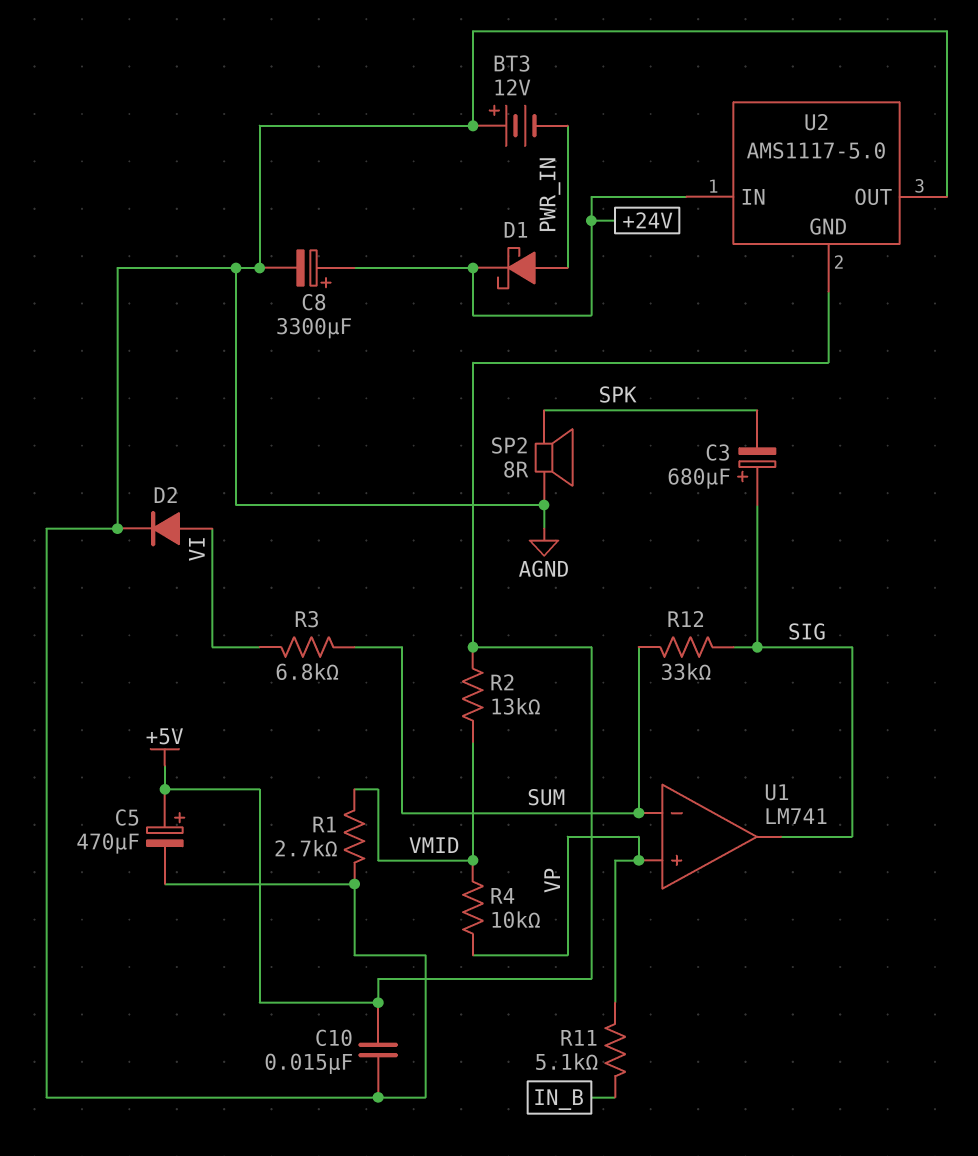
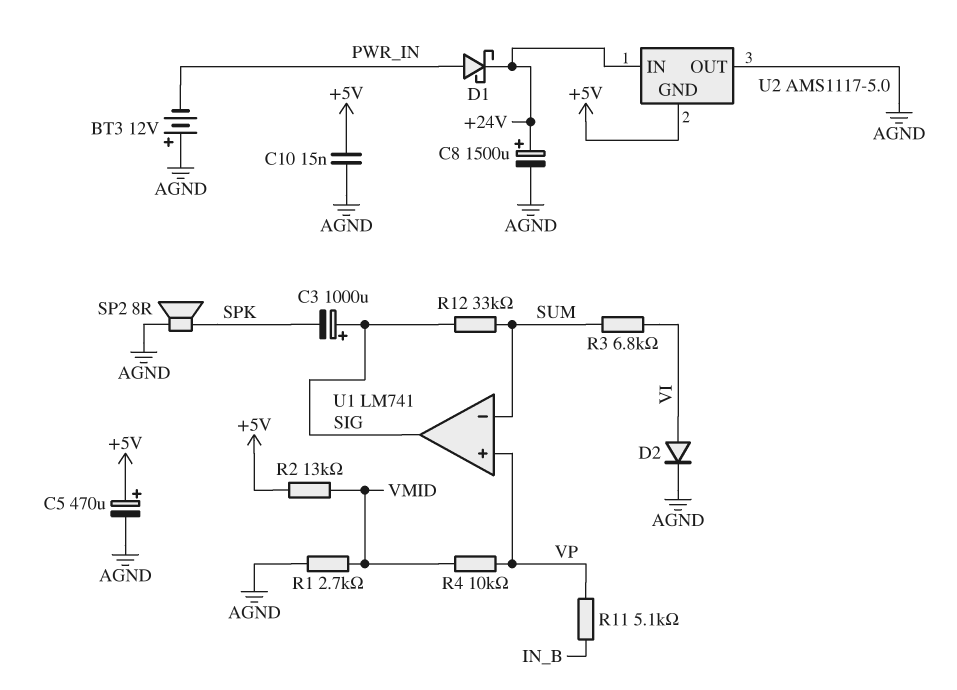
C3: 680uF (plus SIG, minus SPK) -> 1000uF (plus SIG, minus SPK)
C8: 3300uF (plus +24V, minus AGND) -> 1500uF (plus +24V, minus AGND)

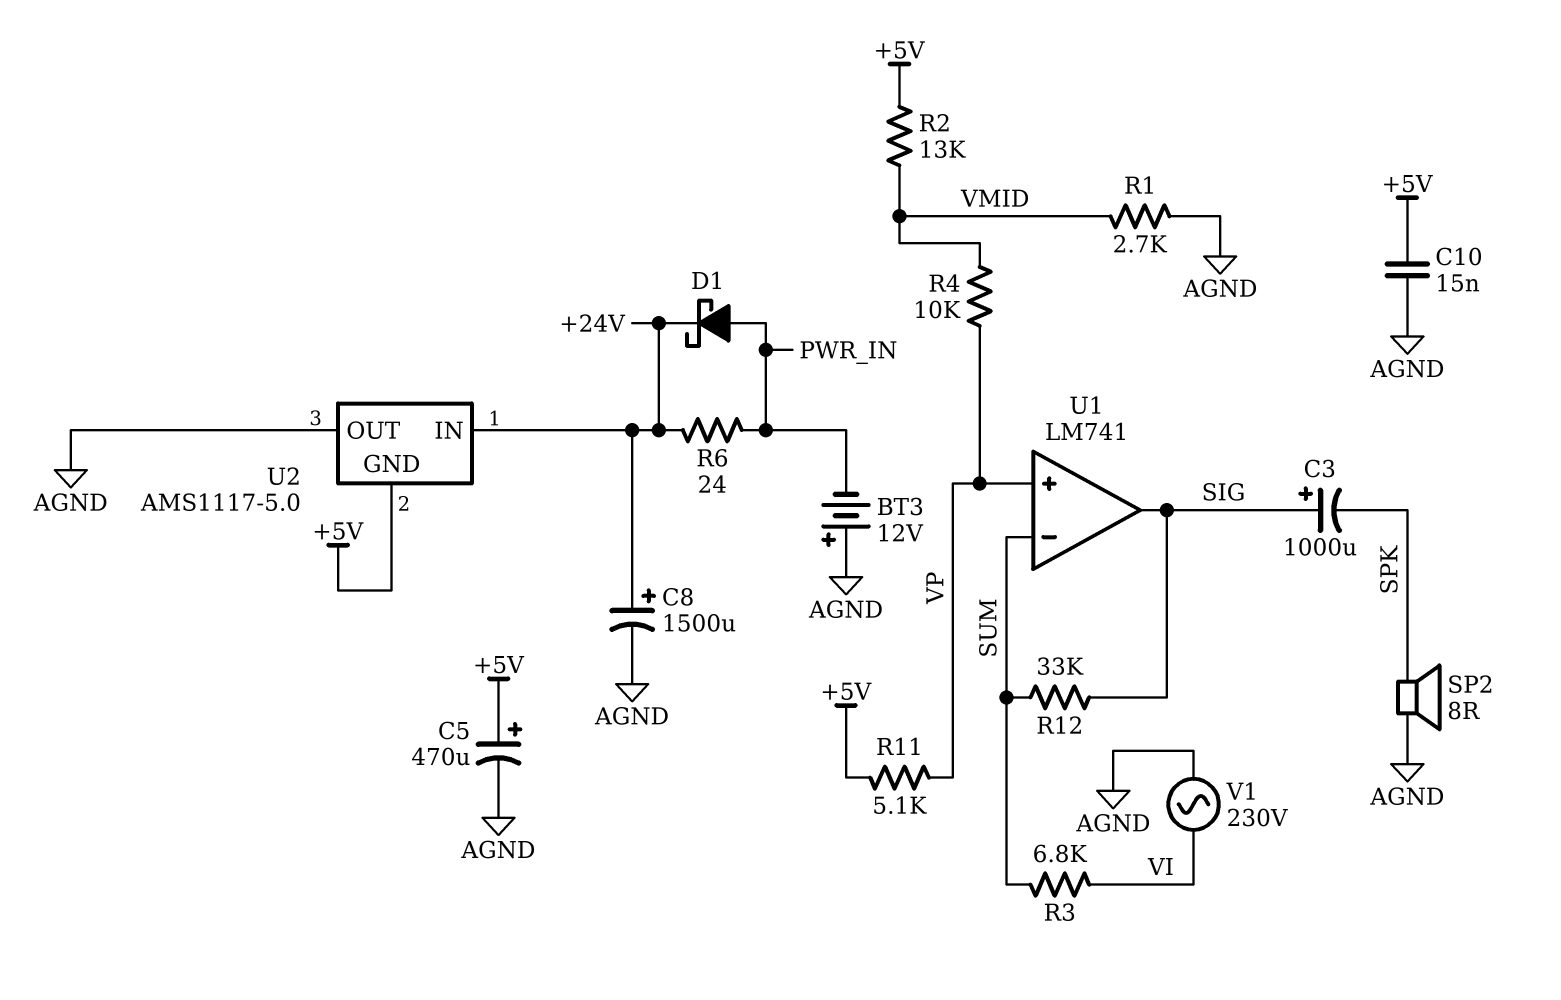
D2: diode (A VI, K AGND) -> none
R6: none -> 24 (+24V, PWR_IN)
R11: 5.1k (IN_B, VP) -> 5.1k (+5V, VP)
V1: none -> AC 230V (AGND, VI)

